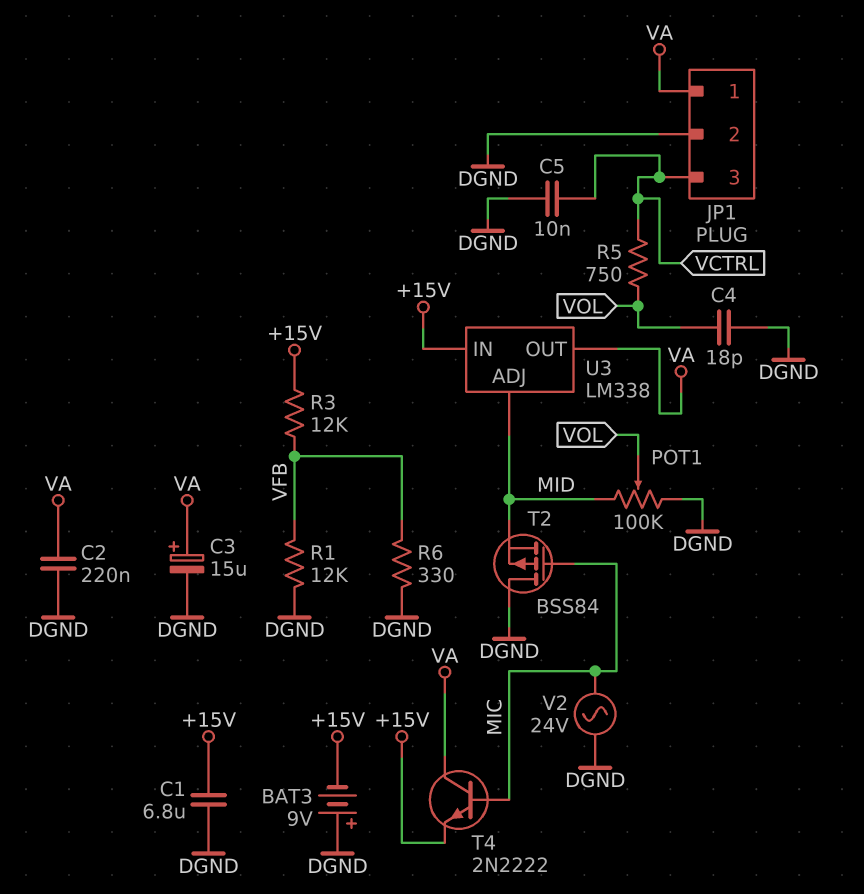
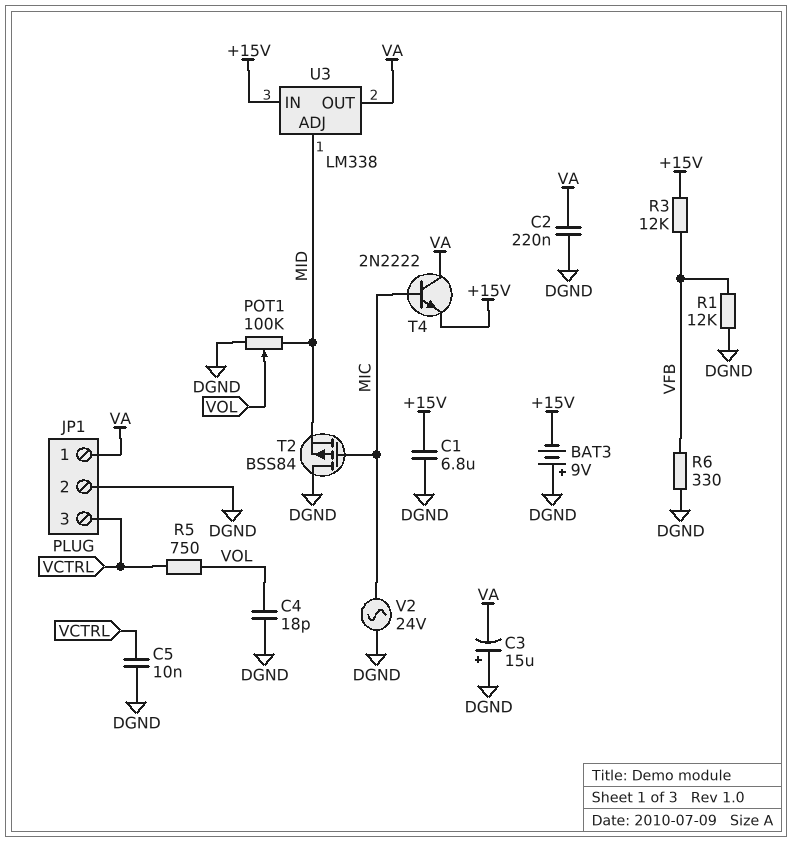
C3: 15uF (plus VA, minus DGND) -> 15uF (plus DGND, minus VA)

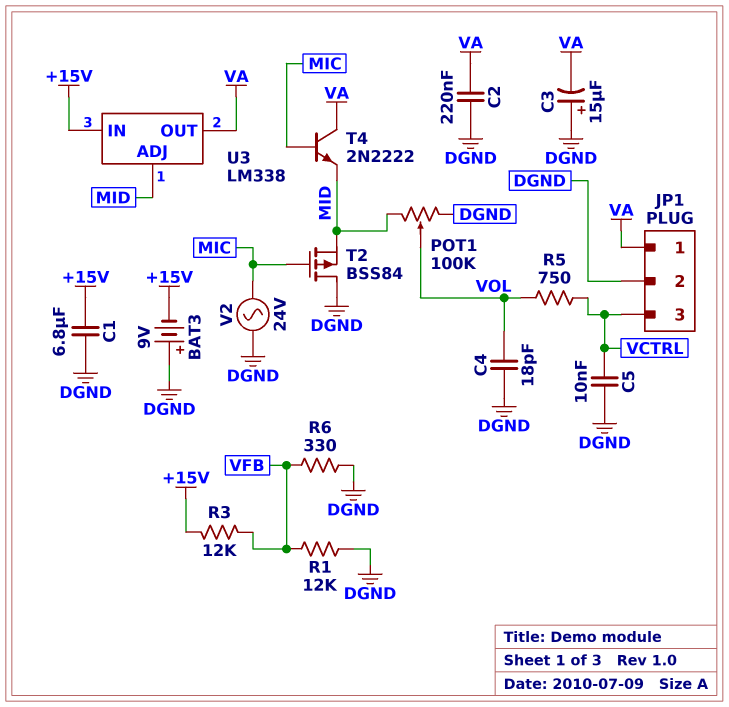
T4: NPN 2N2222 (B MIC, C VA, E +15V) -> NPN 2N2222 (B MIC, C VA, E MID)

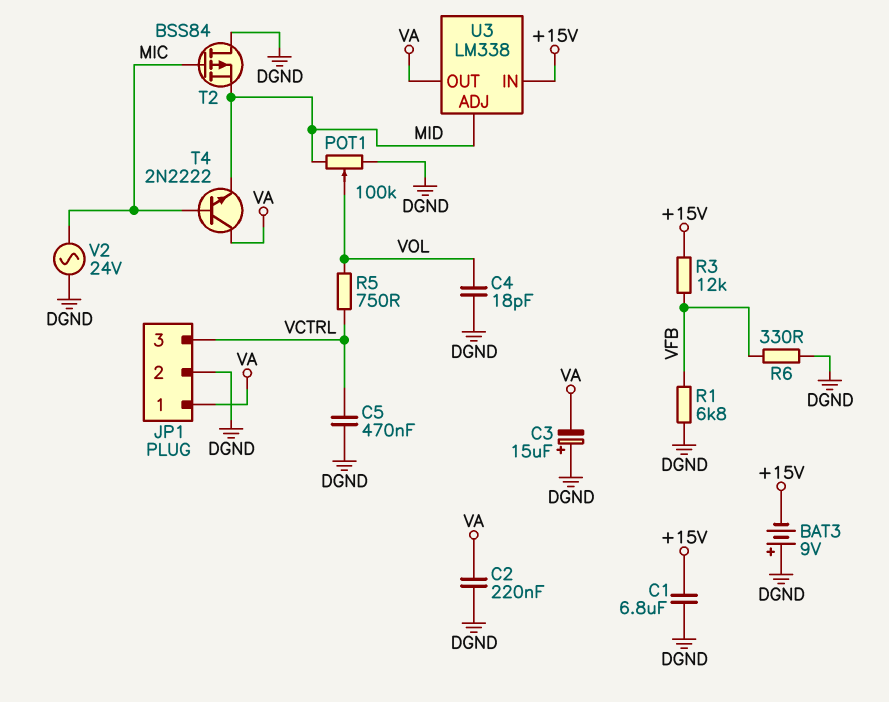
C5: 10nF (DGND, VCTRL) -> 470nF (DGND, VCTRL)
R1: 12k (DGND, VFB) -> 6.8k (DGND, VFB)

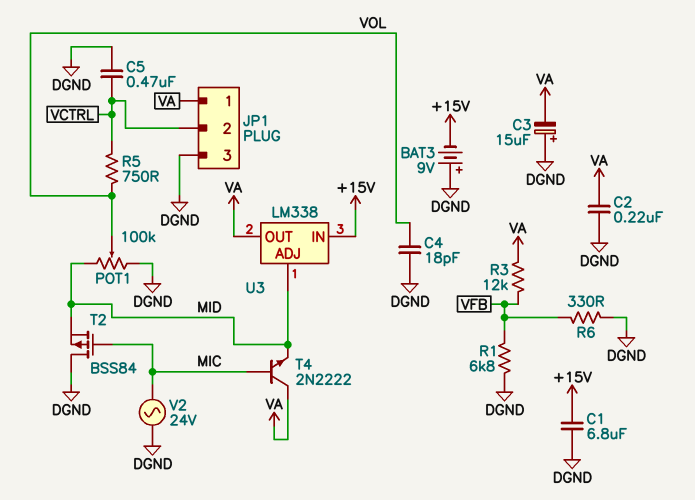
JP1 pin 2: DGND -> VCTRL
JP1 pin 3: VCTRL -> DGND
R3: 12k (+15V, VFB) -> 12k (VA, VFB)

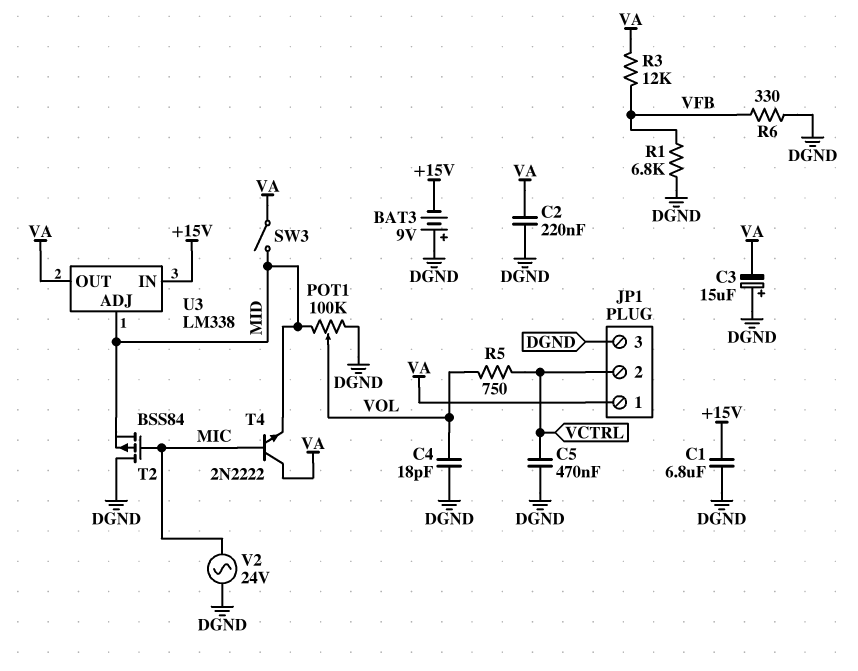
SW3: none -> switch (MID, VA)

